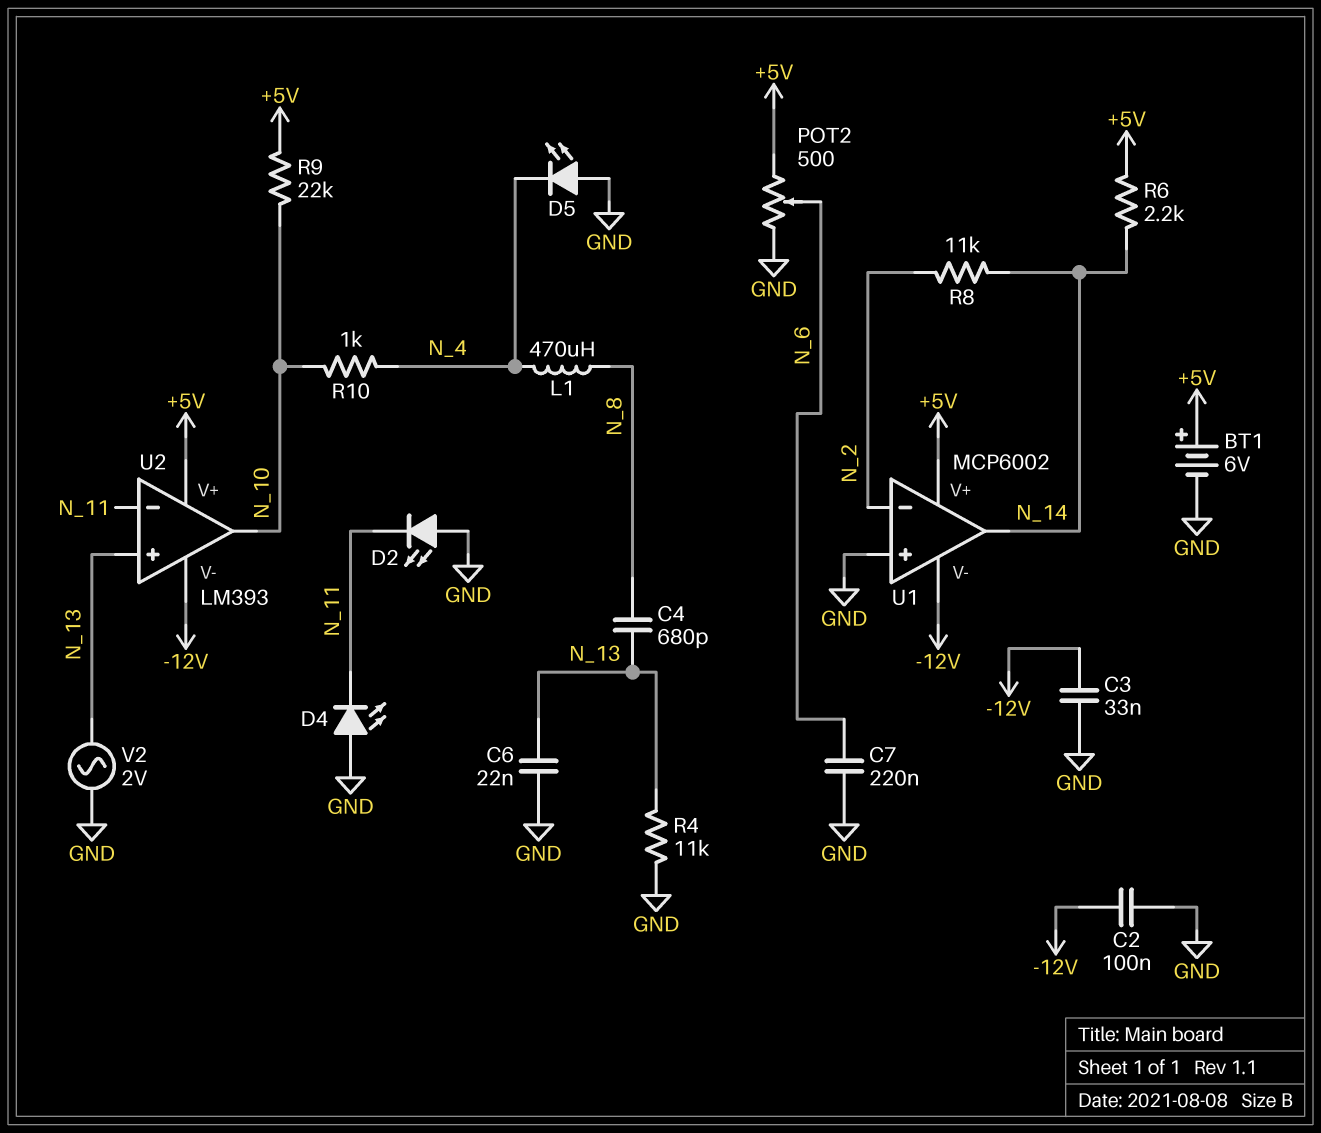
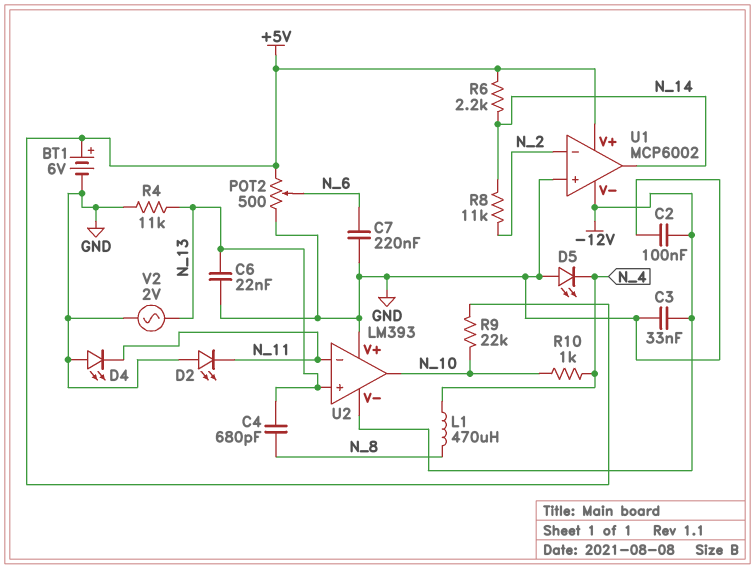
U2 pin V+: +5V -> GND

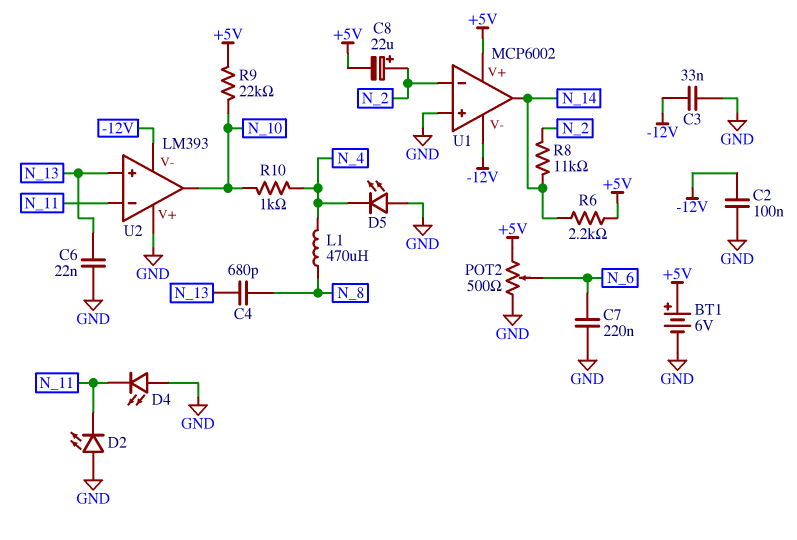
C8: none -> 22uF (plus N_2, minus +5V)
R4: 11k (GND, N_13) -> none
V2: AC 2V (GND, N_13) -> none

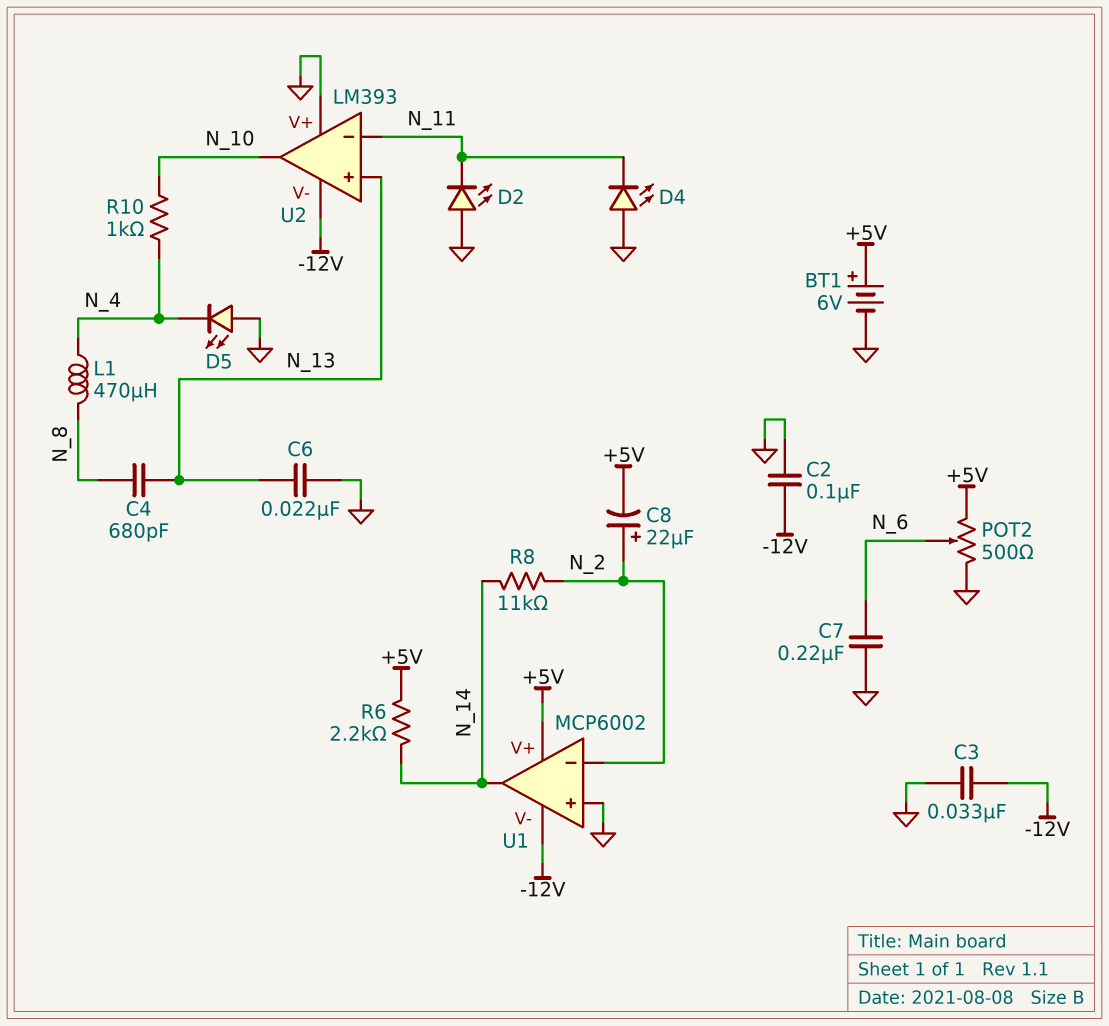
R9: 22k (+5V, N_10) -> none

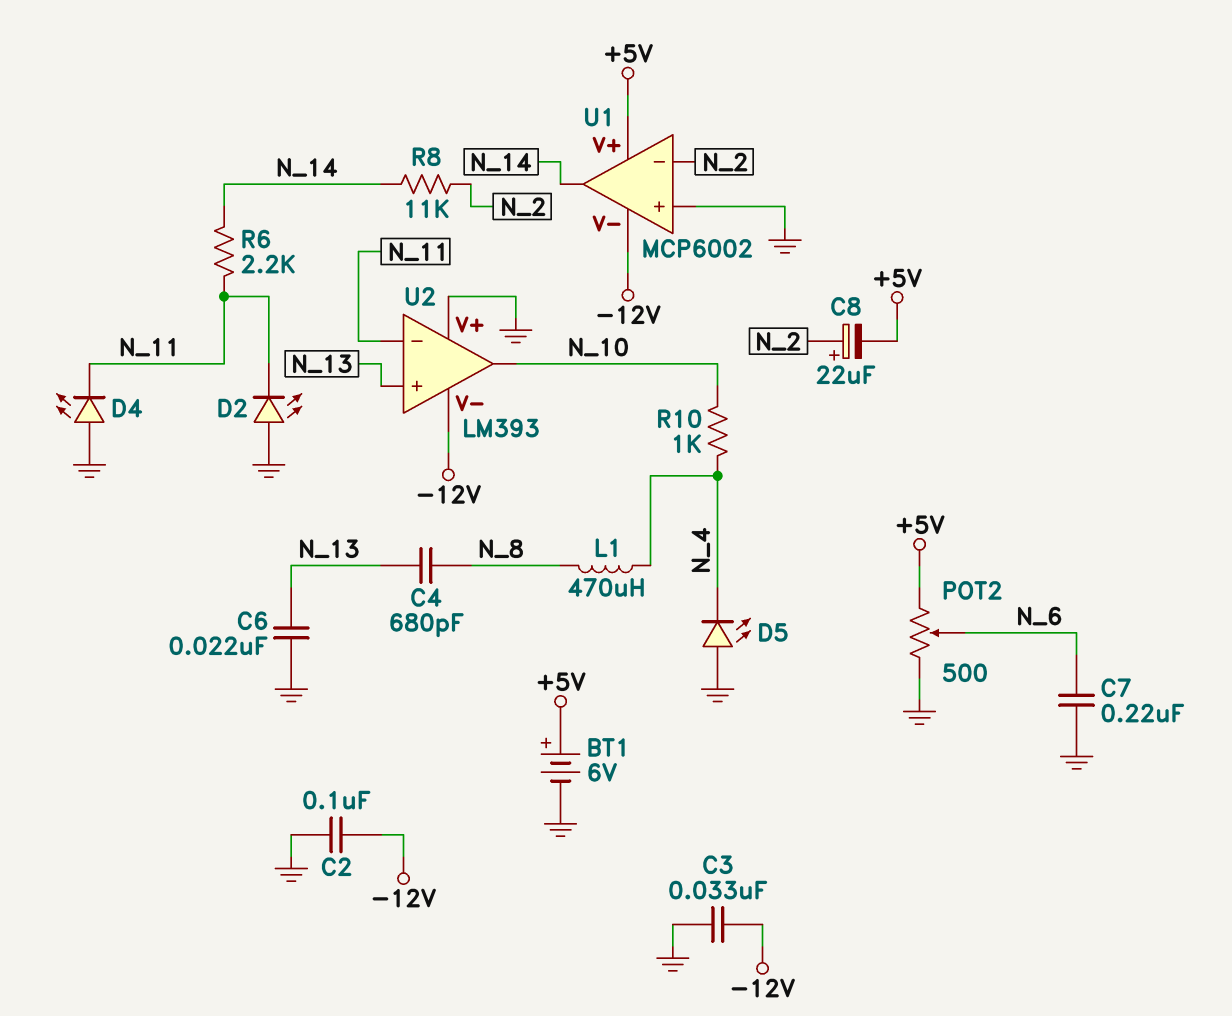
R6: 2.2k (+5V, N_14) -> 2.2k (N_11, N_14)

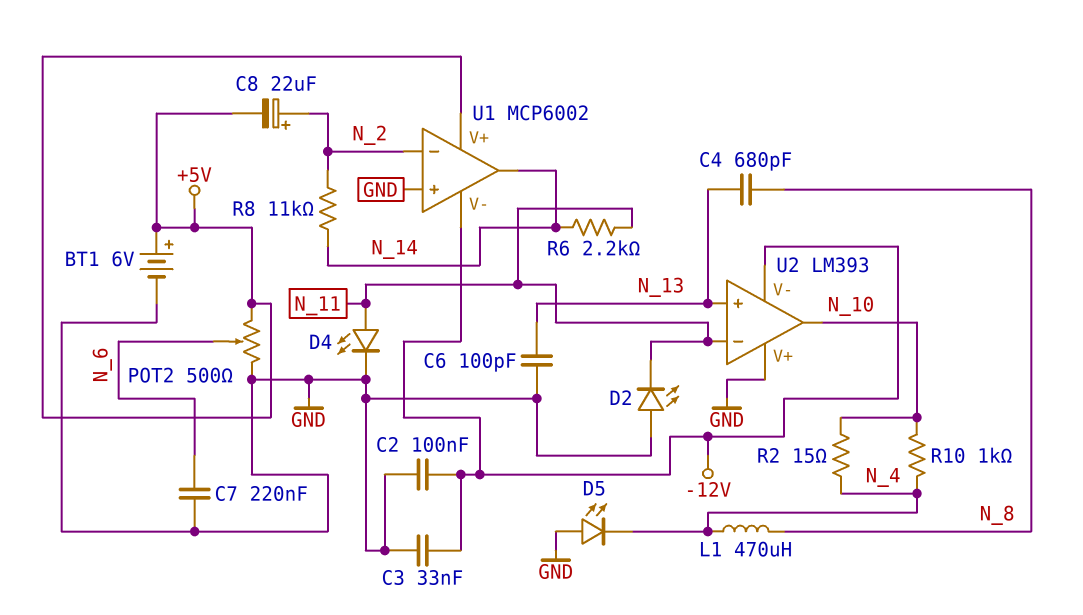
C6: 22nF (GND, N_13) -> 100pF (GND, N_13)
D4: LED (A GND, K N_11) -> LED (A N_11, K GND)
R2: none -> 15 (N_4, N_10)

